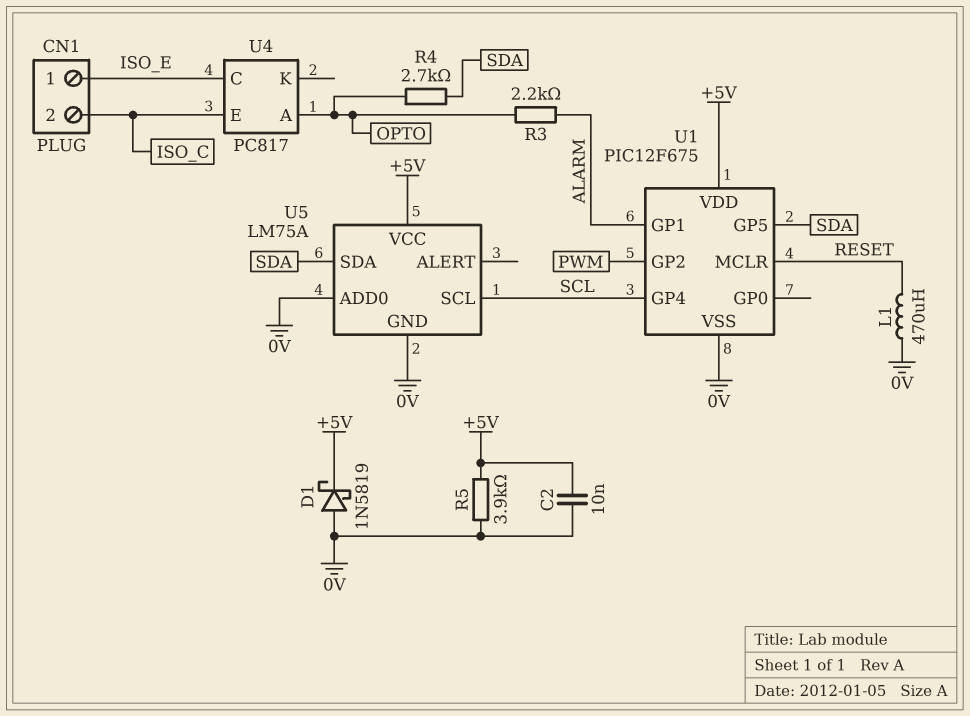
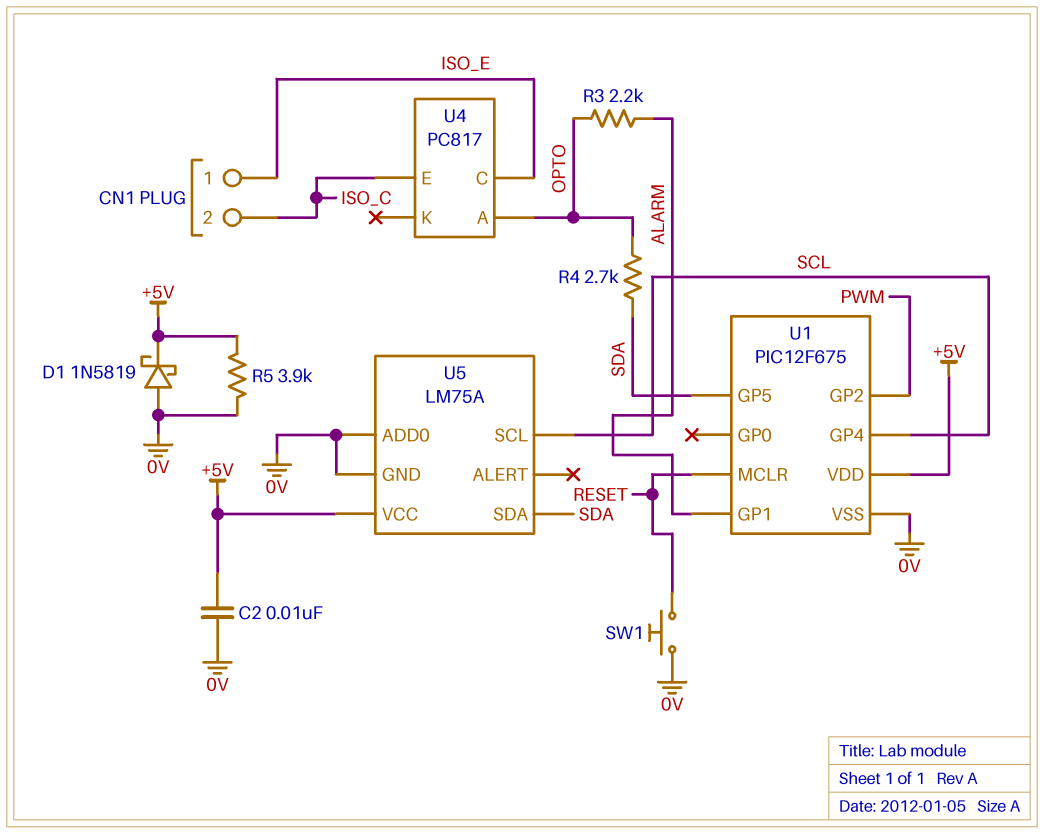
L1: 470uH (0V, RESET) -> none
SW1: none -> button (0V, RESET)

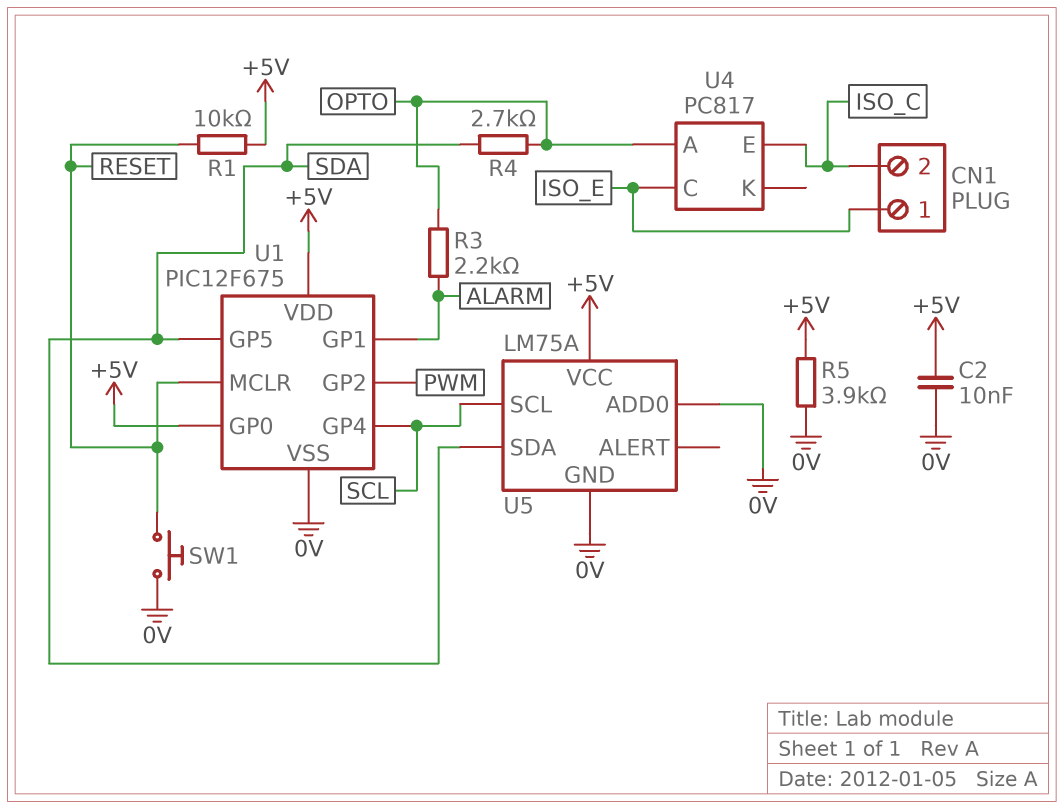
D1: schottky 1N5819 (A 0V, K +5V) -> none
R1: none -> 10k (+5V, RESET)
U1 pin GP0: none -> +5V

